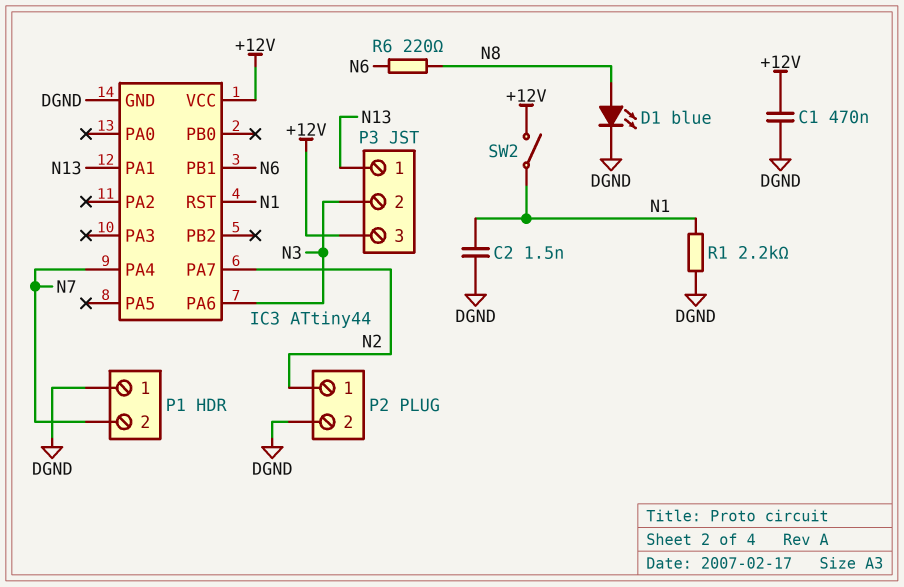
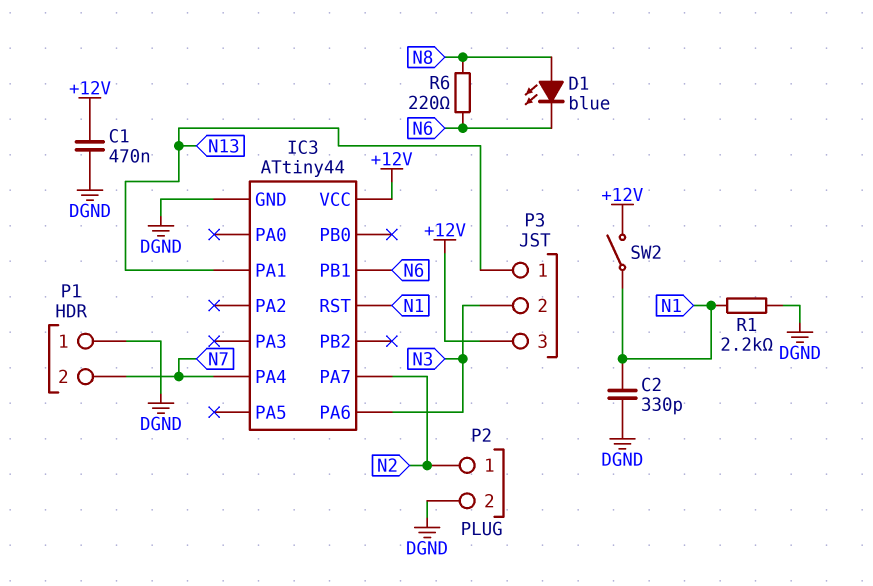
C2: 1.5nF (DGND, N1) -> 330pF (DGND, N1)
D1: LED blue (A N8, K DGND) -> LED blue (A N8, K N6)

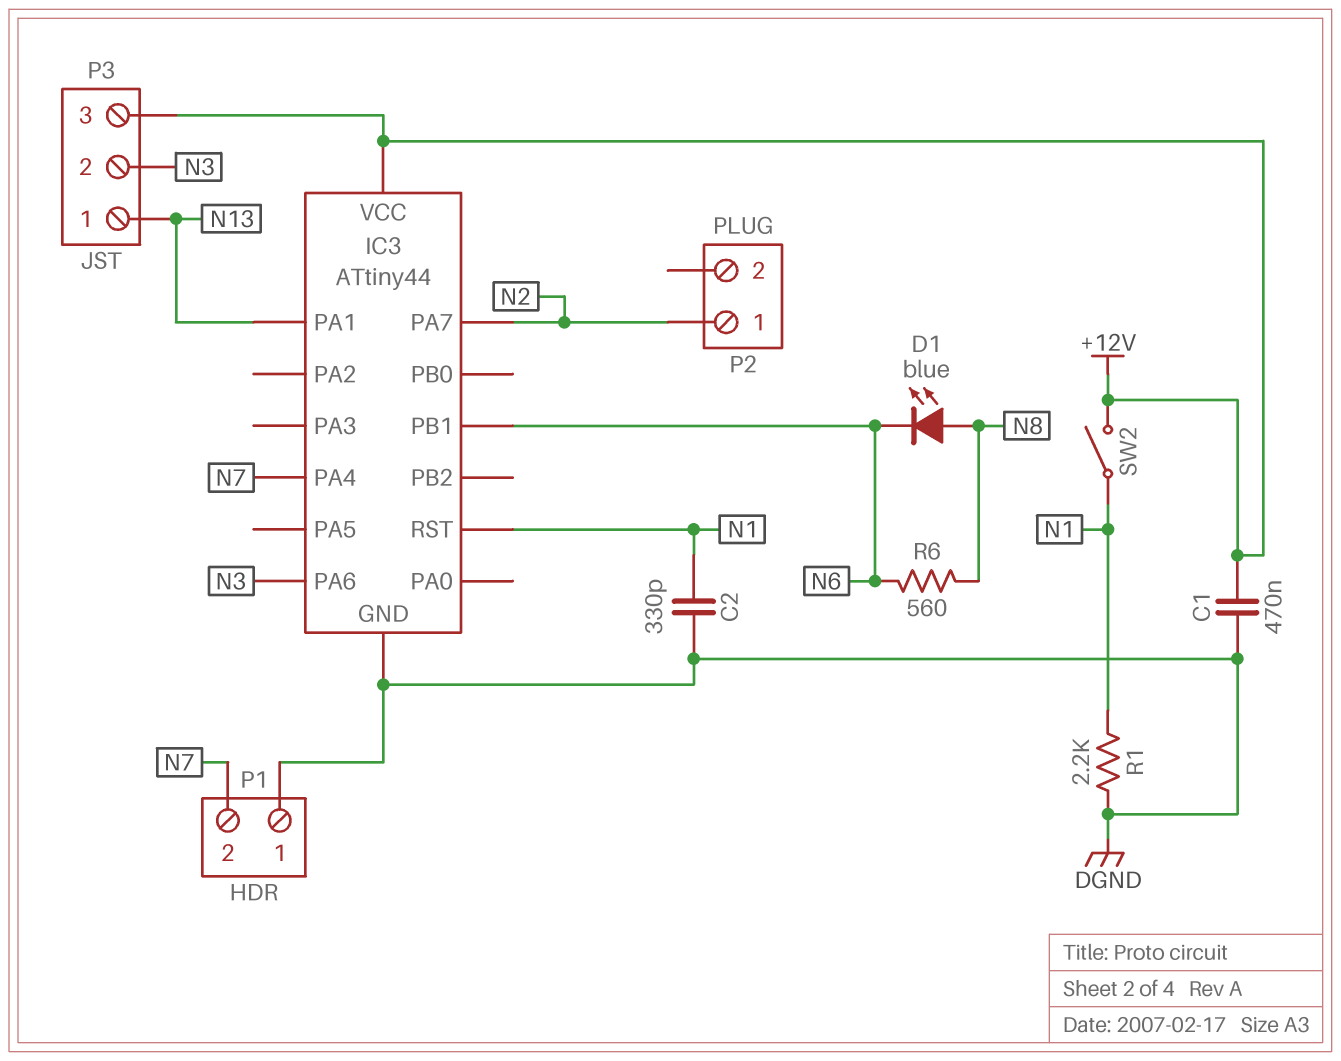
P2 pin 2: DGND -> none
R6: 220 (N6, N8) -> 560 (N6, N8)

